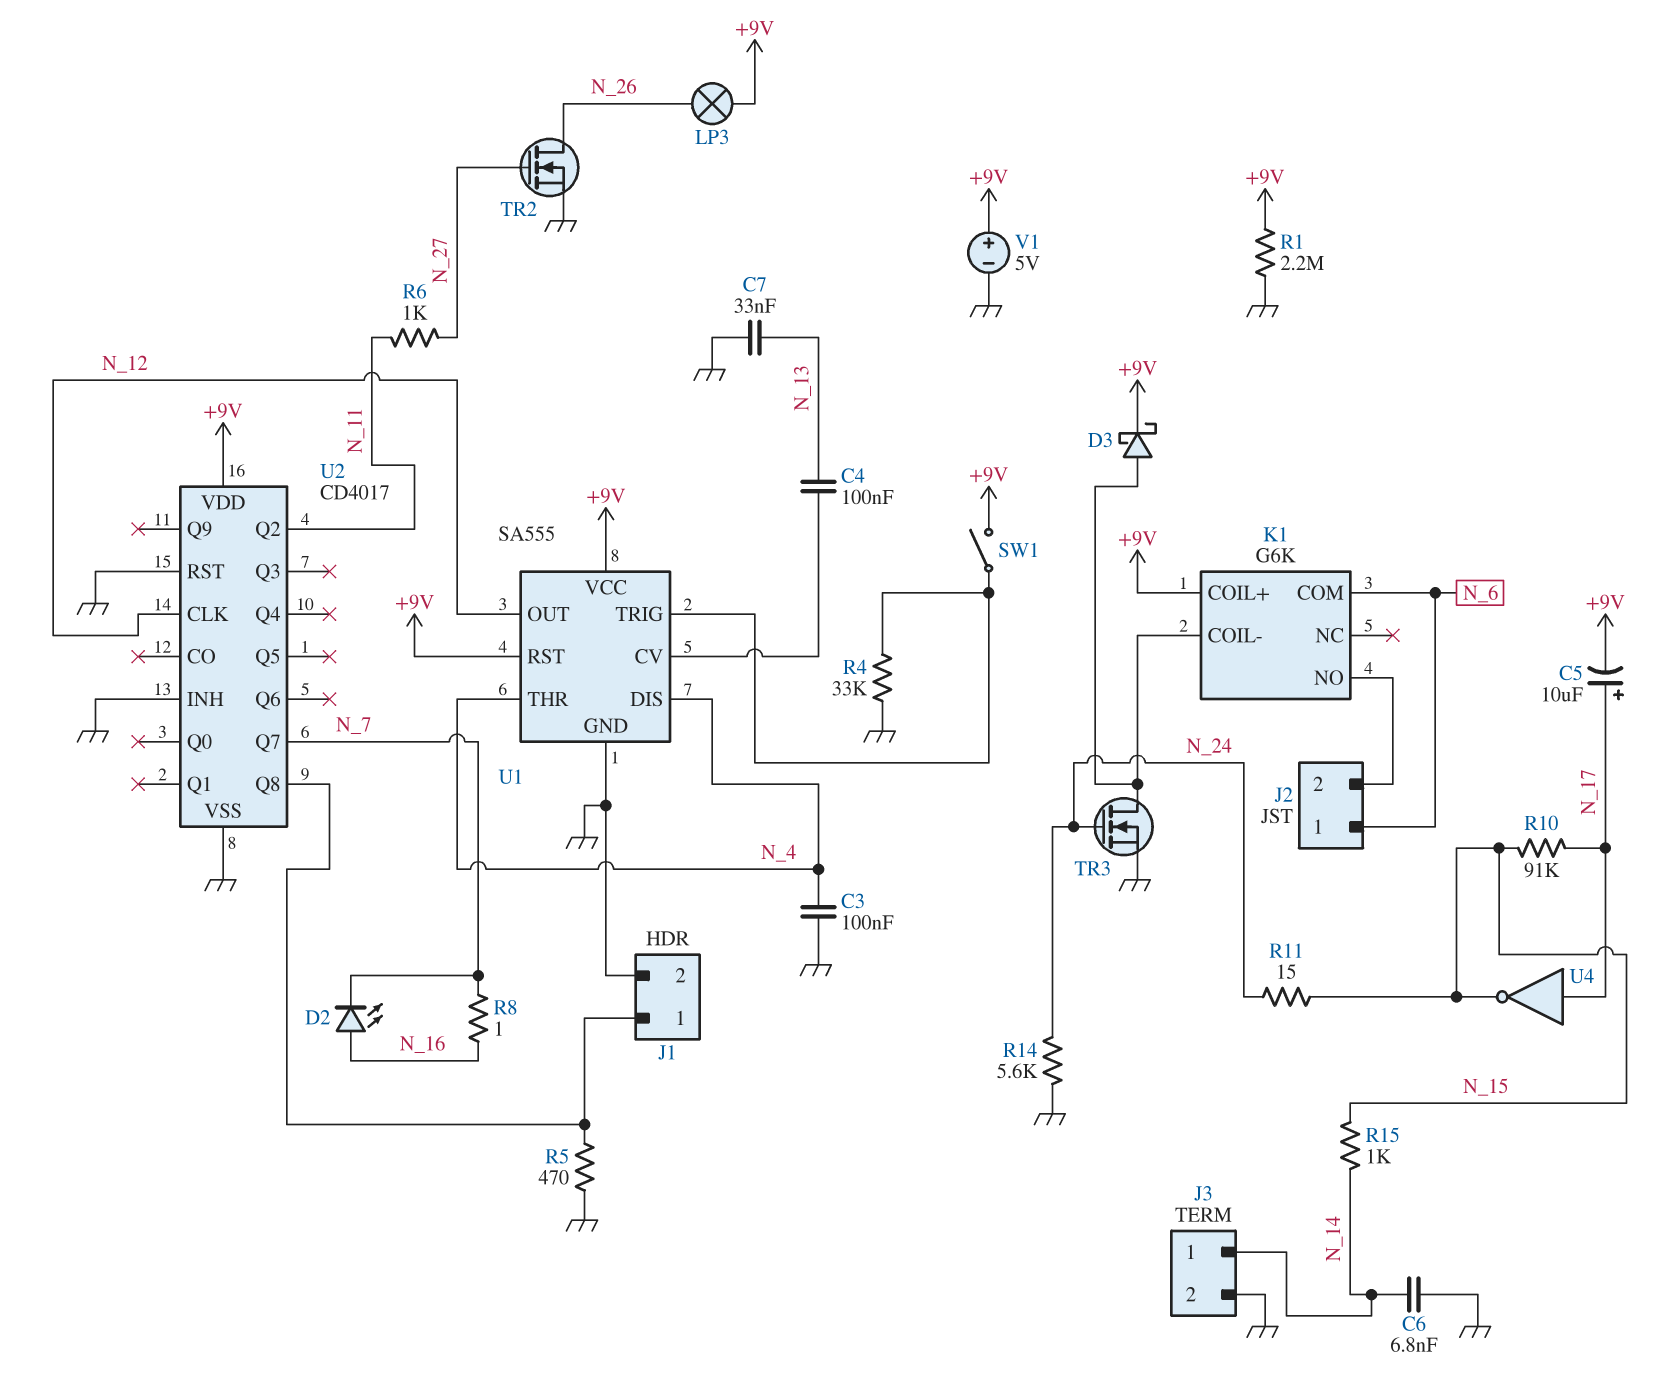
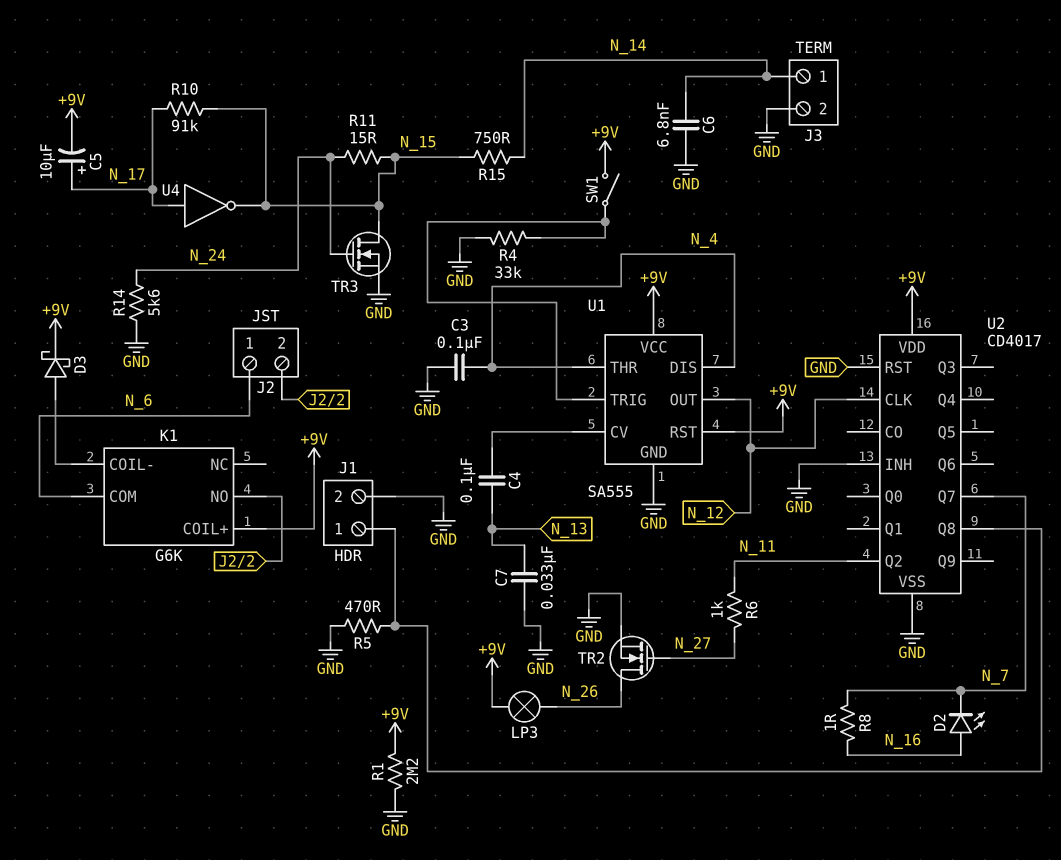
R15: 1k (N_14, N_15) -> 750 (N_14, N_15)
TR3: NMOS (G N_24, D K1/COIL-, S GND) -> NMOS (G N_24, D N_15, S GND)
V1: 5V (plus +9V, minus GND) -> none

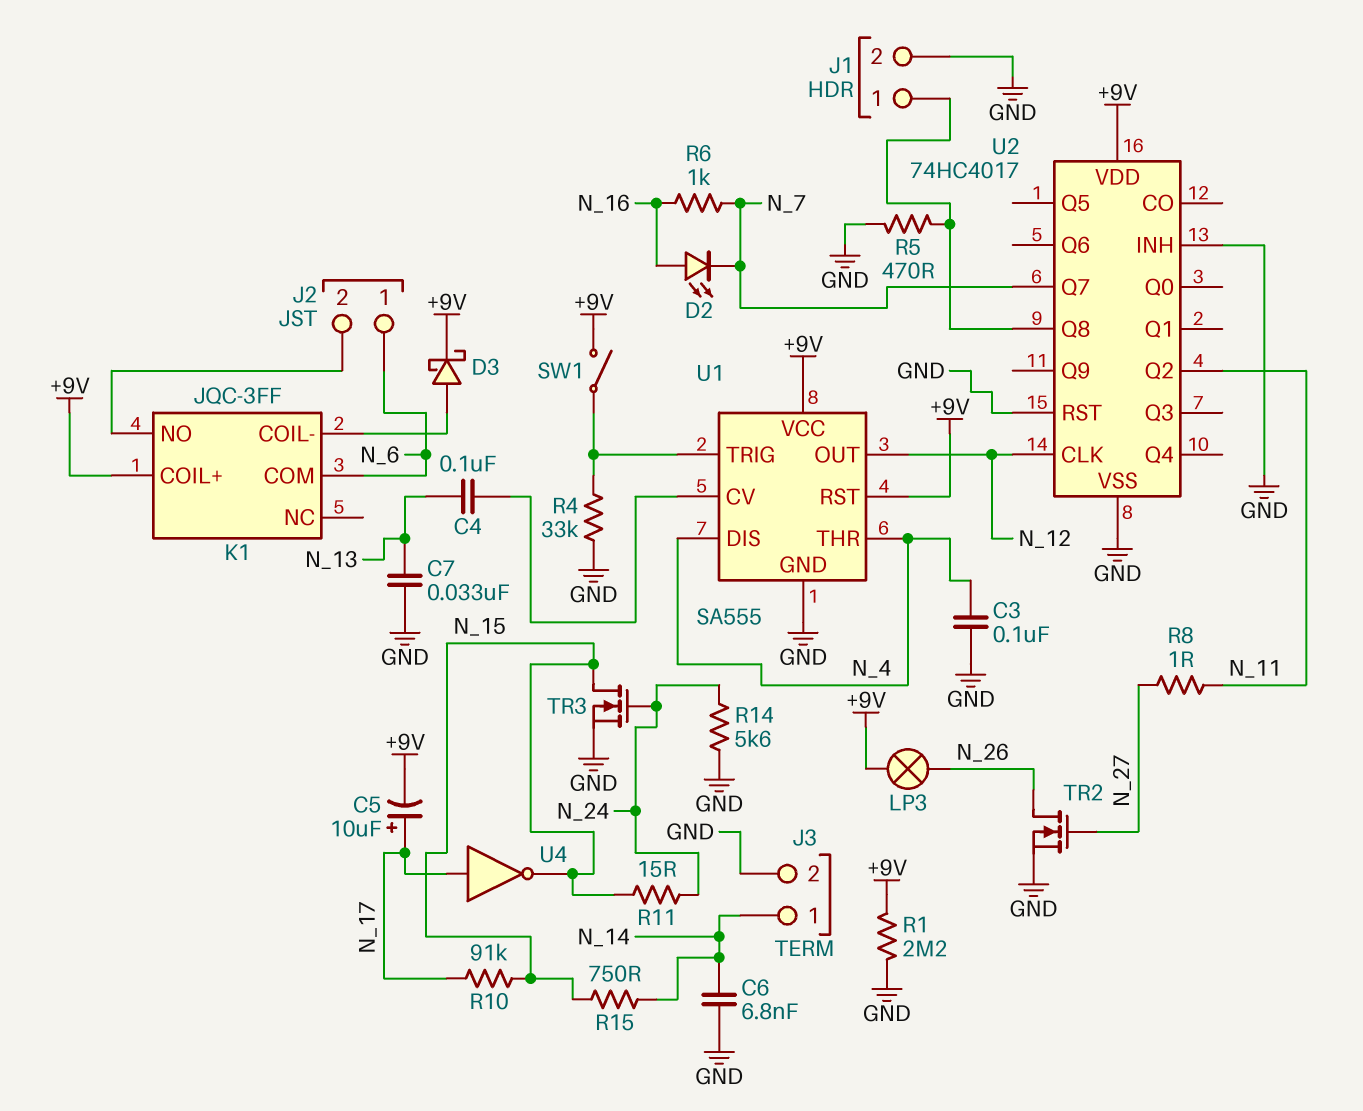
K1: G6K -> JQC-3FF
R6: 1k (N_11, N_27) -> 1k (N_7, N_16)
R8: 1 (N_7, N_16) -> 1 (N_11, N_27)
U2: CD4017 -> 74HC4017

